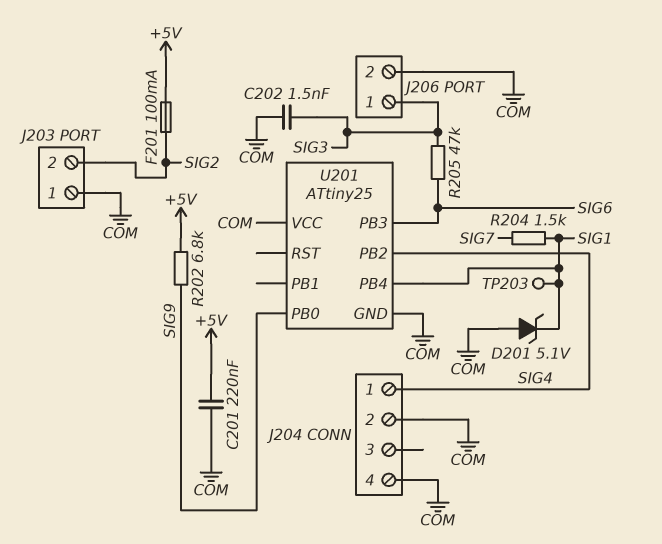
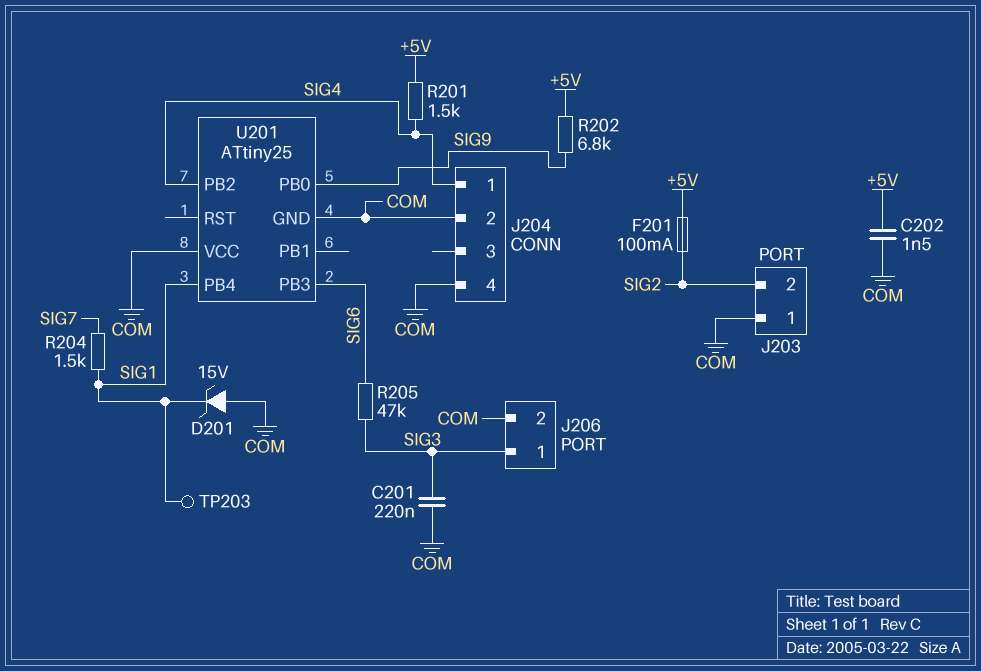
C201: 220nF (+5V, COM) -> 220nF (COM, SIG3)
C202: 1.5nF (COM, SIG3) -> 1.5nF (+5V, COM)
D201: zener 5.1V (A COM, K SIG1) -> zener 15V (A COM, K SIG1)
R201: none -> 1.5k (+5V, SIG4)

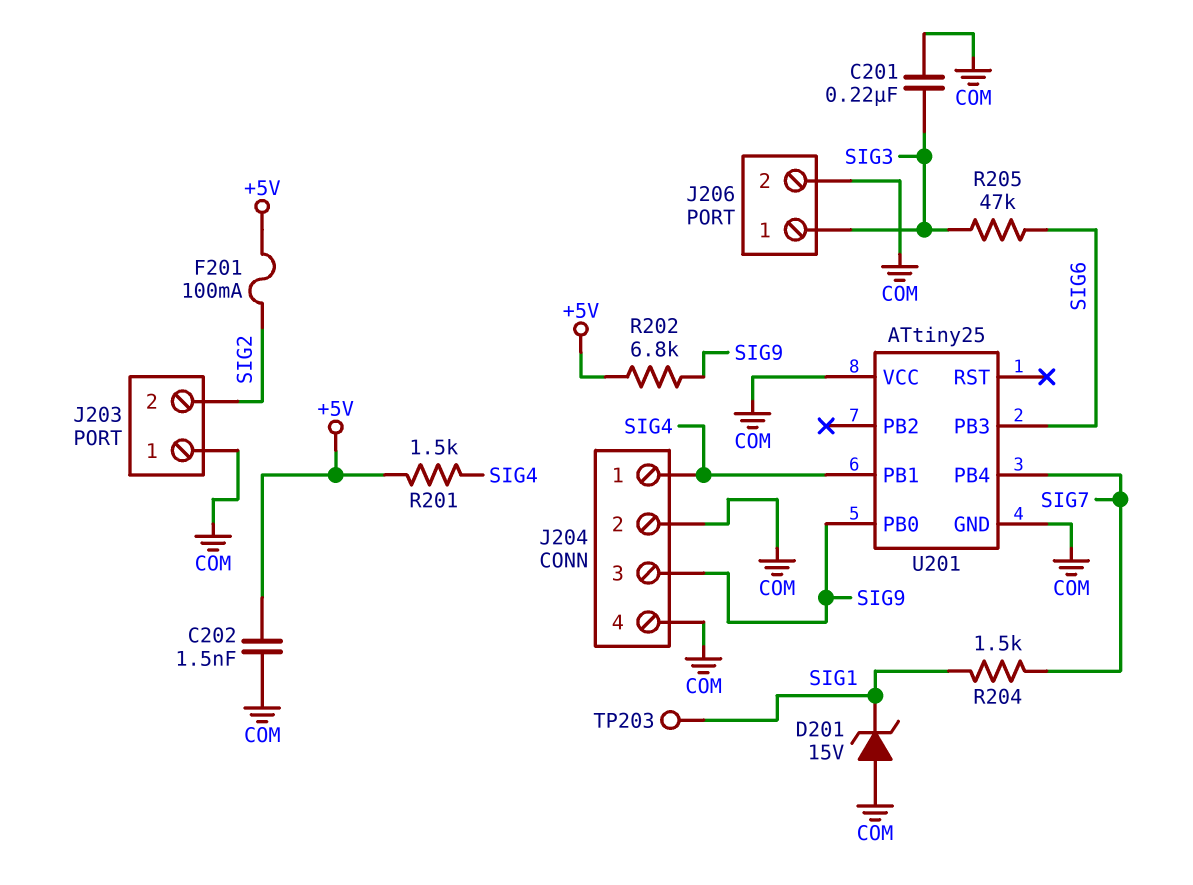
J204 pin 3: none -> SIG9
U201 pin PB1: none -> SIG4
U201 pin PB2: SIG4 -> none
U201 pin PB4: SIG1 -> SIG7

